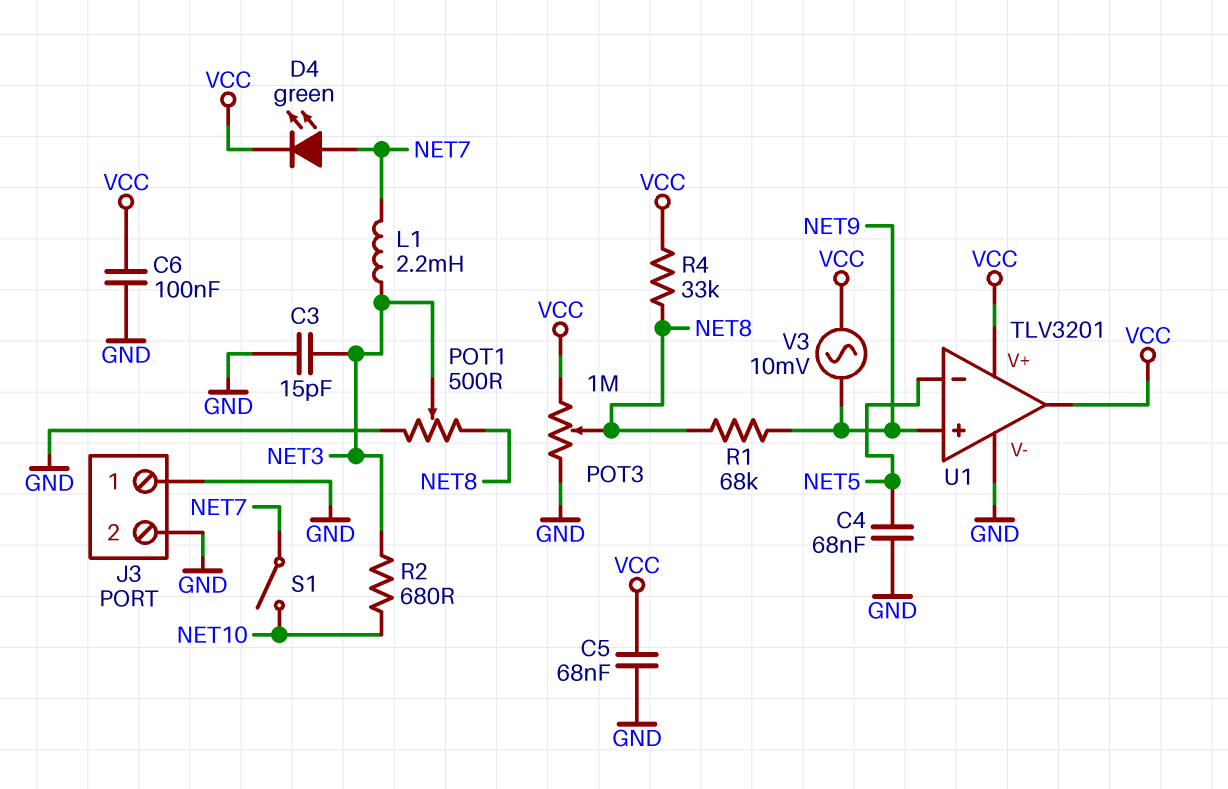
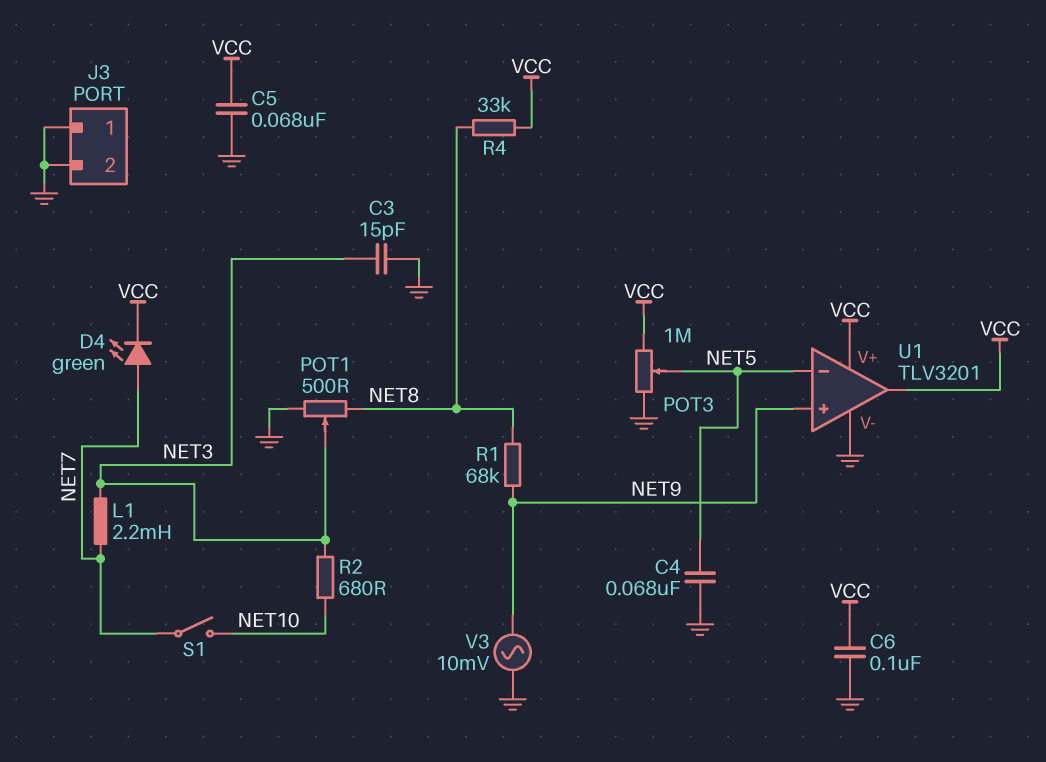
POT3: 1M (GND, VCC, wiper NET8) -> 1M (GND, VCC, wiper NET5)
V3: AC 10mV (NET9, VCC) -> AC 10mV (GND, NET9)

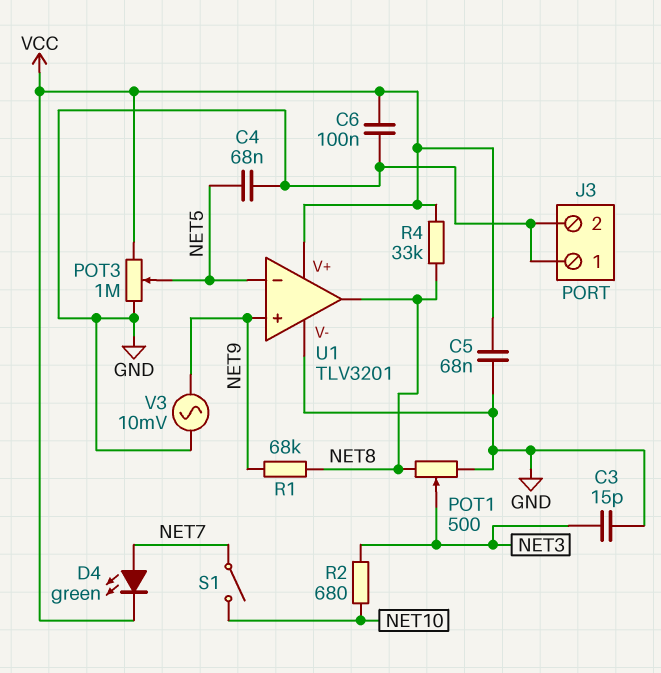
L1: 2.2mH (NET3, NET7) -> none
U1 pin out: VCC -> NET8

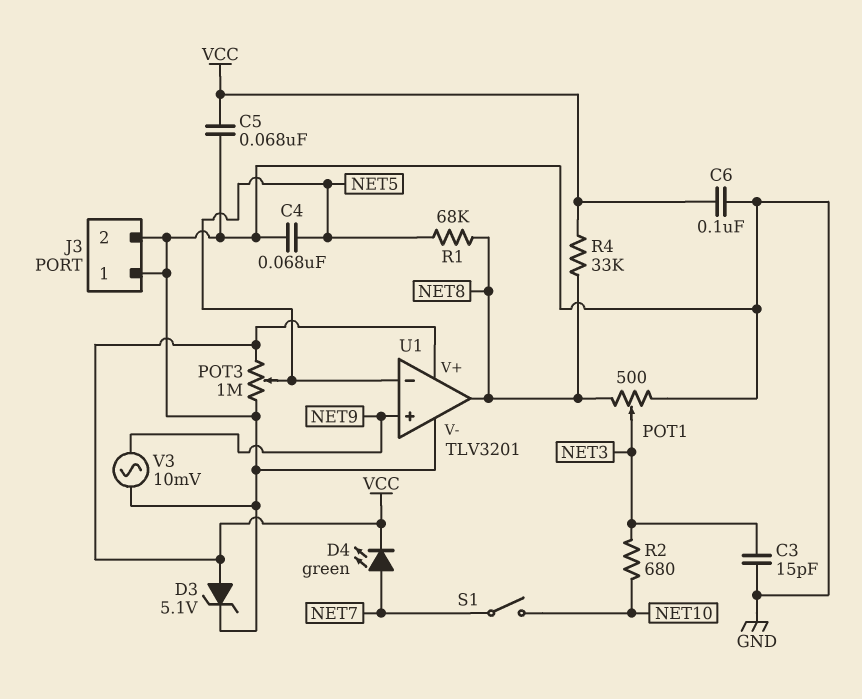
D3: none -> zener 5.1V (A VCC, K GND)
R1: 68k (NET8, NET9) -> 68k (NET5, NET8)

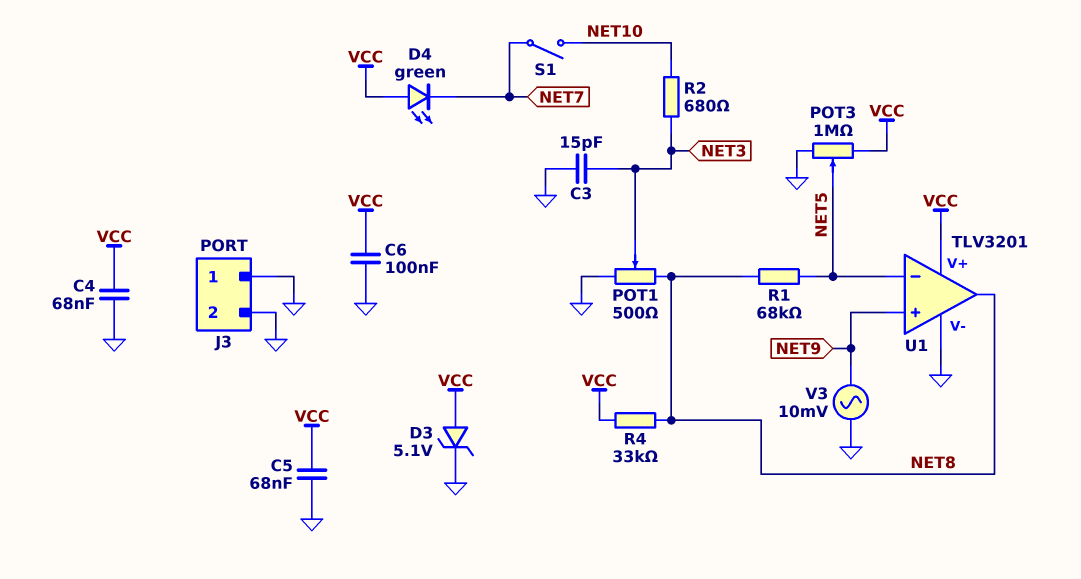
C4: 68nF (GND, NET5) -> 68nF (GND, VCC)
D4: LED green (A NET7, K VCC) -> LED green (A VCC, K NET7)

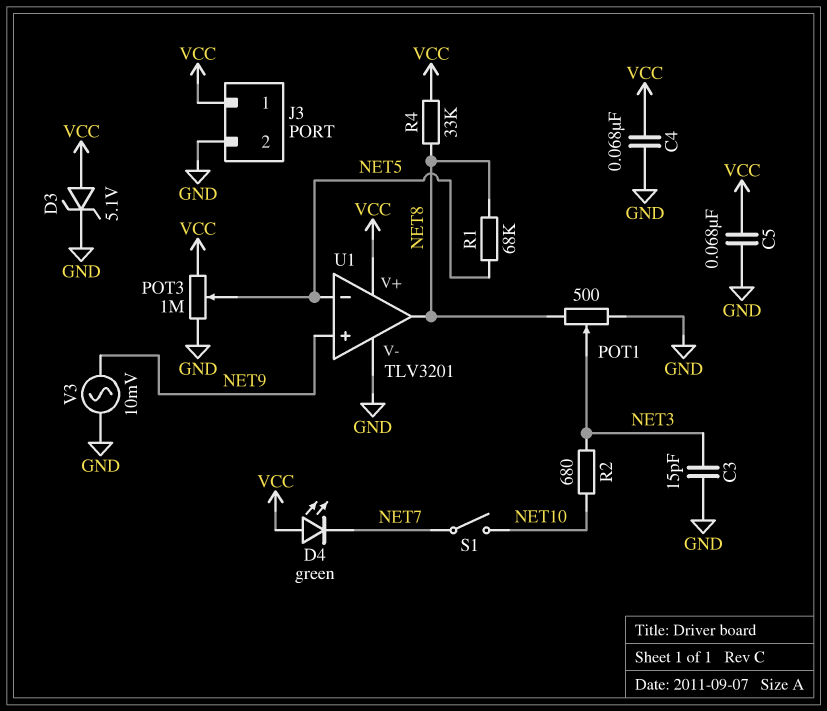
C6: 100nF (GND, VCC) -> none
J3 pin 1: GND -> VCC

